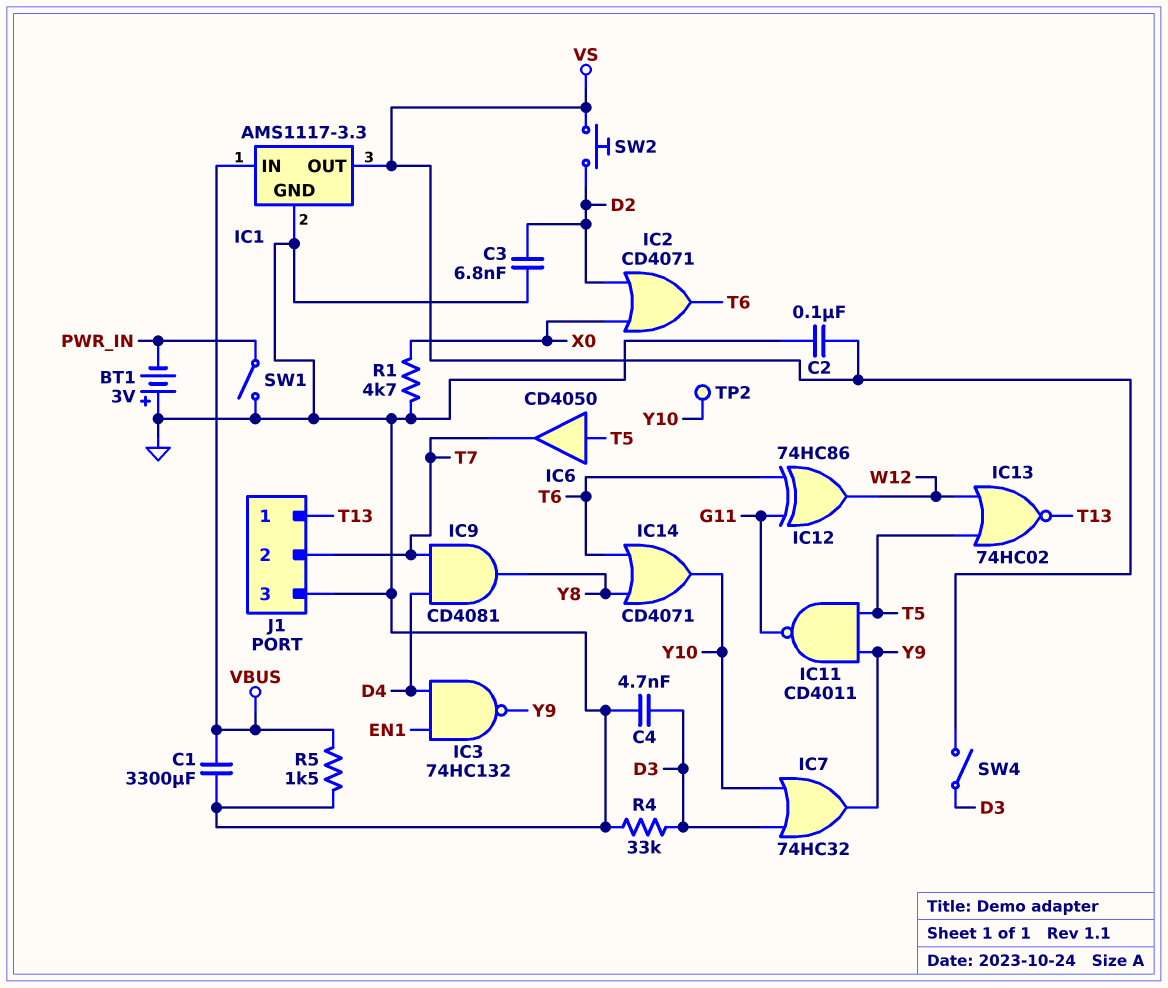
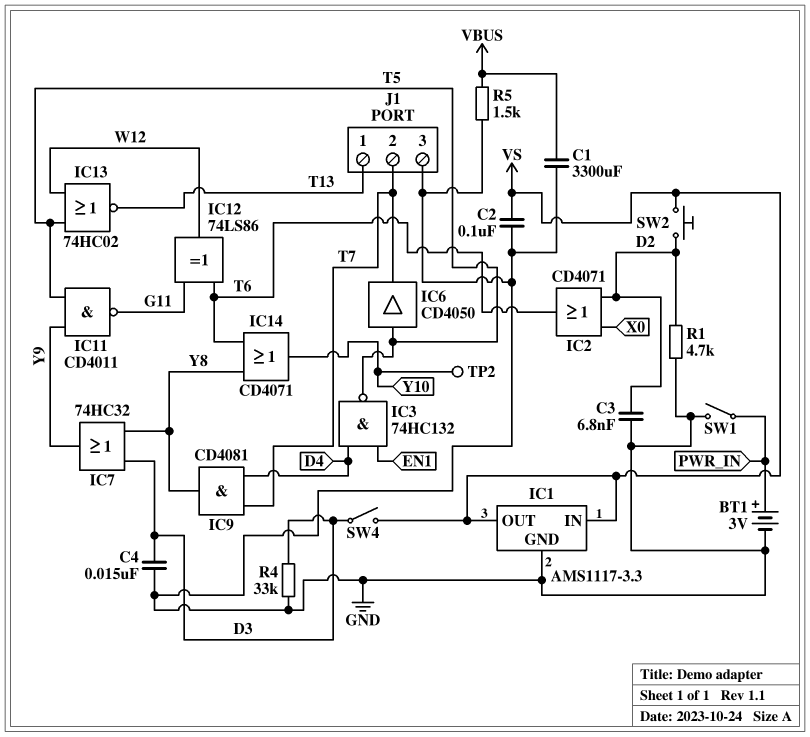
BT1: 3V (plus GND, minus PWR_IN) -> 3V (plus PWR_IN, minus GND)
C4: 4.7nF (D3, GND) -> 15nF (D3, GND)
IC1 pin IN: VBUS -> VS
IC3: NAND 74HC132 (in D4, in EN1, out Y9) -> NAND 74HC132 (in D4, in EN1, out T5)
IC7: OR 74HC32 (in D3, in Y10, out Y9) -> OR 74HC32 (in D3, in Y8, out Y9)
IC12: XOR 74HC86 (in G11, in T6, out W12) -> XOR 74LS86 (in G11, in T6, out W12)
R1: 4.7k (GND, X0) -> 4.7k (D2, GND)

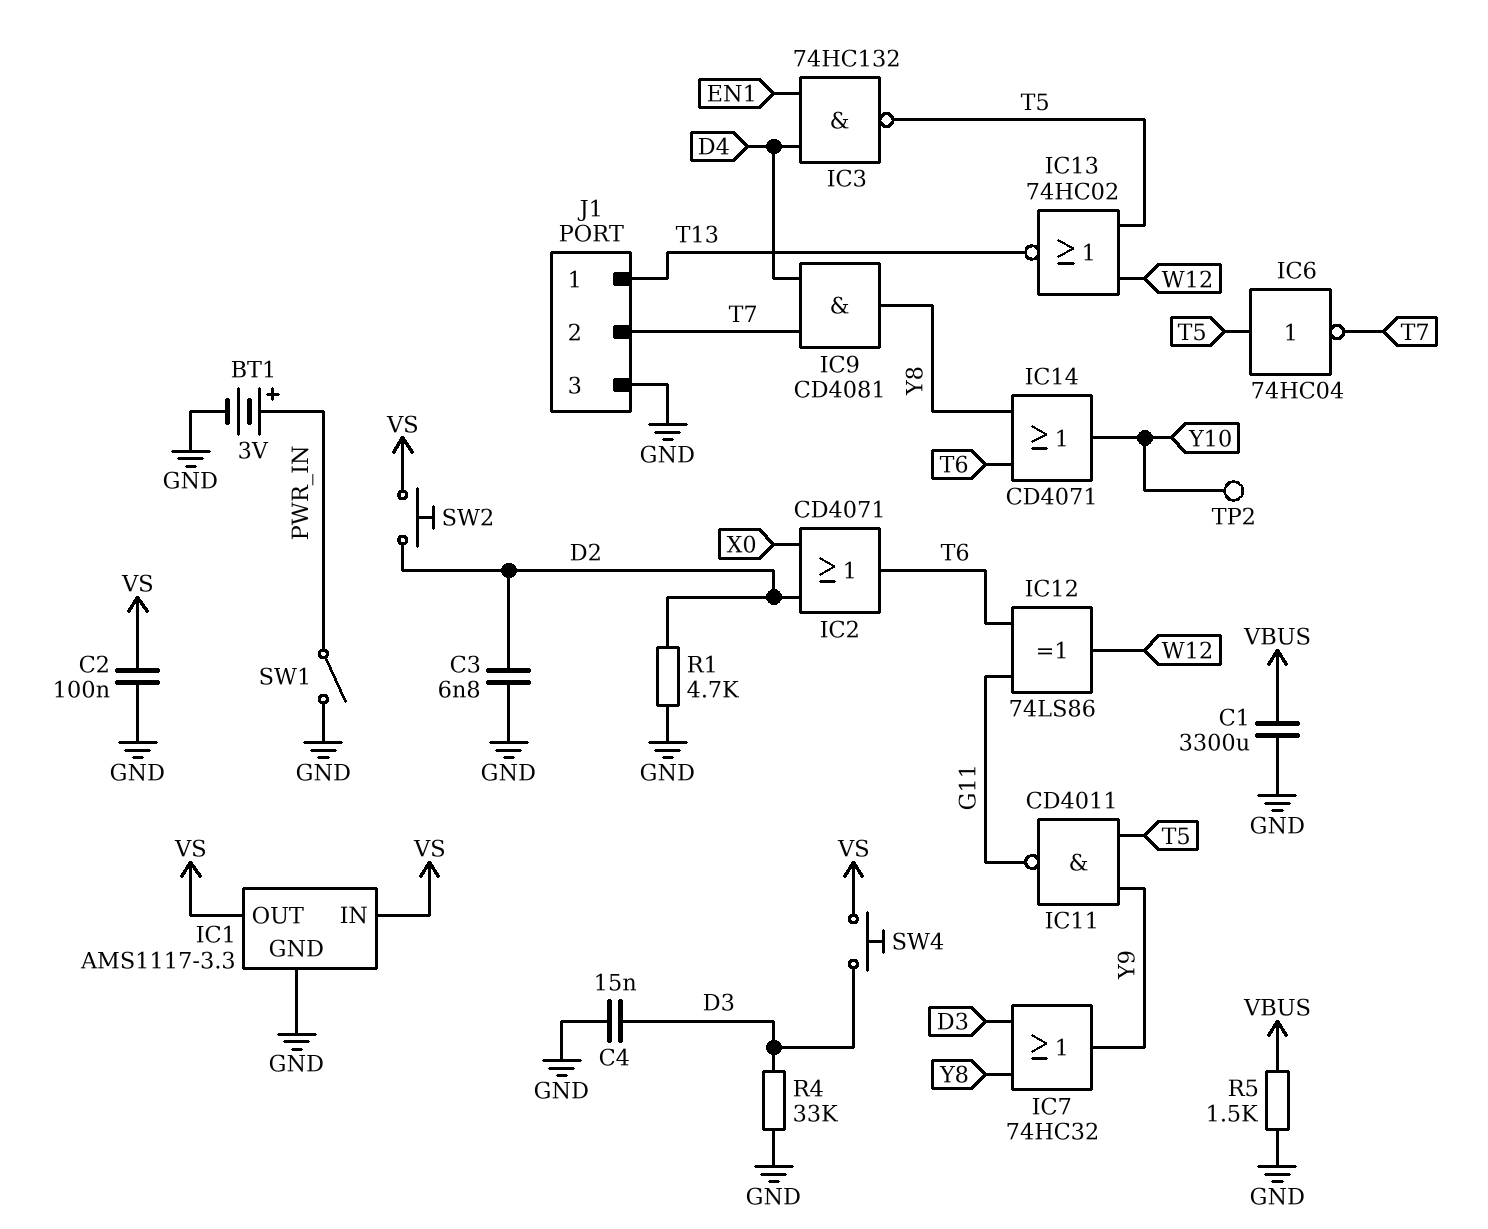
IC6: buffer CD4050 (in T5, out T7) -> NOT 74HC04 (in T5, out T7)
SW4: switch (D3, VS) -> button (D3, VS)

